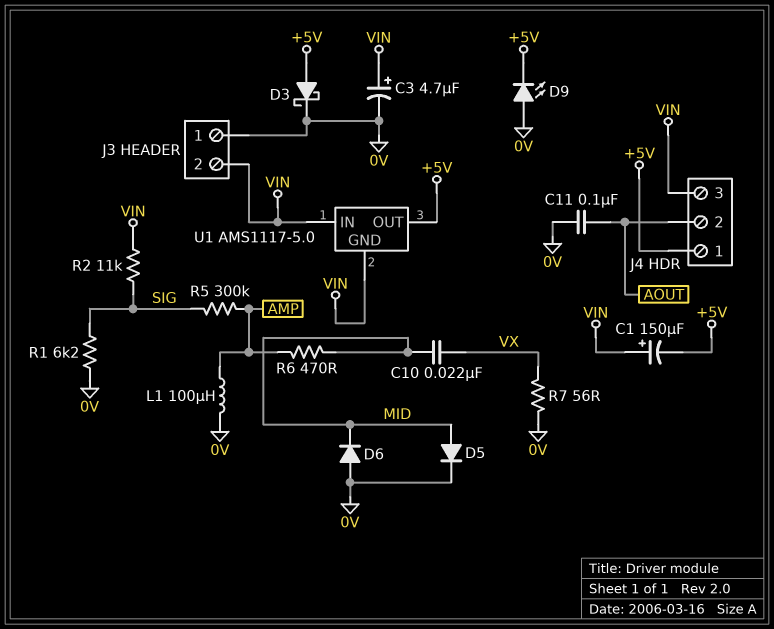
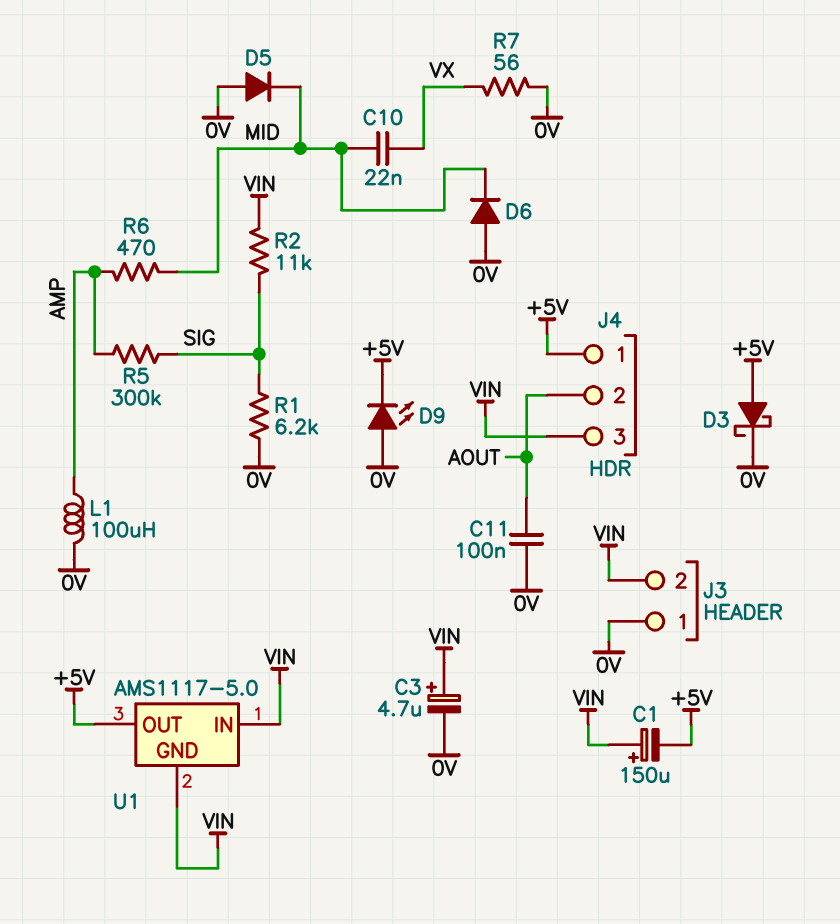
D5: diode (A MID, K 0V) -> diode (A 0V, K MID)

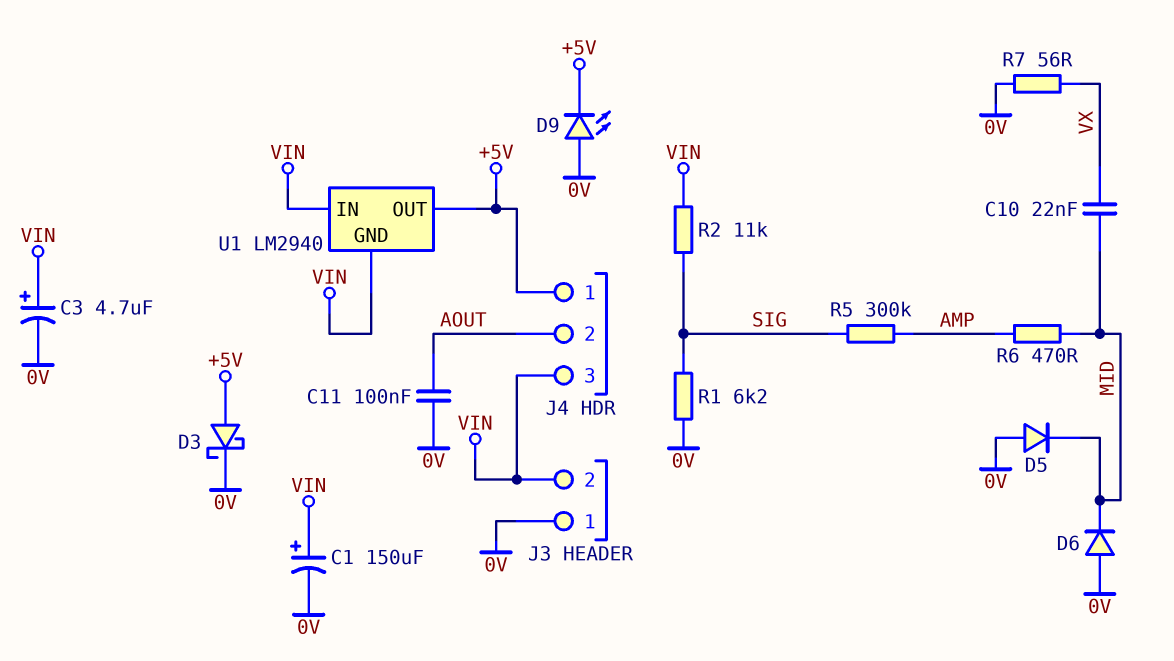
C1: 150uF (plus VIN, minus +5V) -> 150uF (plus VIN, minus 0V)
L1: 100uH (0V, AMP) -> none
U1: AMS1117-5.0 -> LM2940

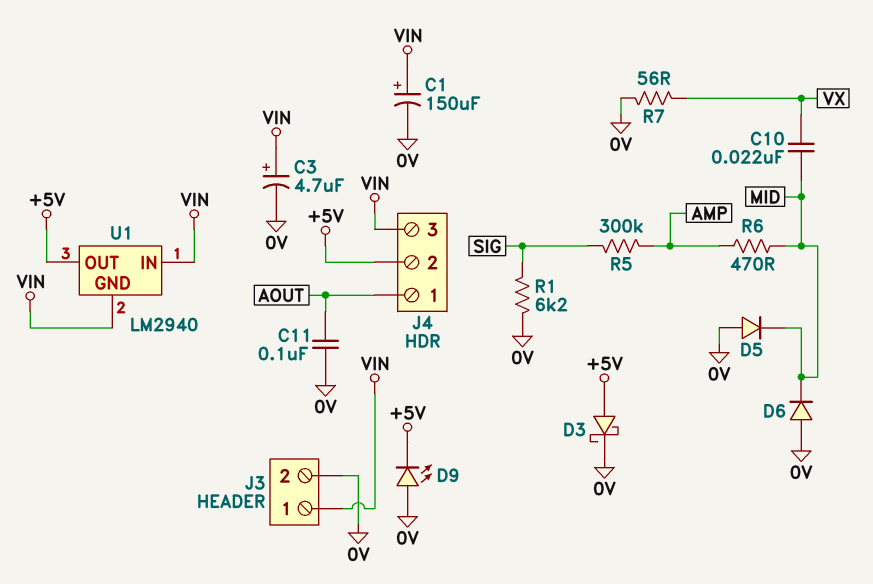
J3 pin 1: 0V -> VIN
J3 pin 2: VIN -> 0V
J4 pin 1: +5V -> AOUT
J4 pin 2: AOUT -> +5V
R2: 11k (SIG, VIN) -> none

